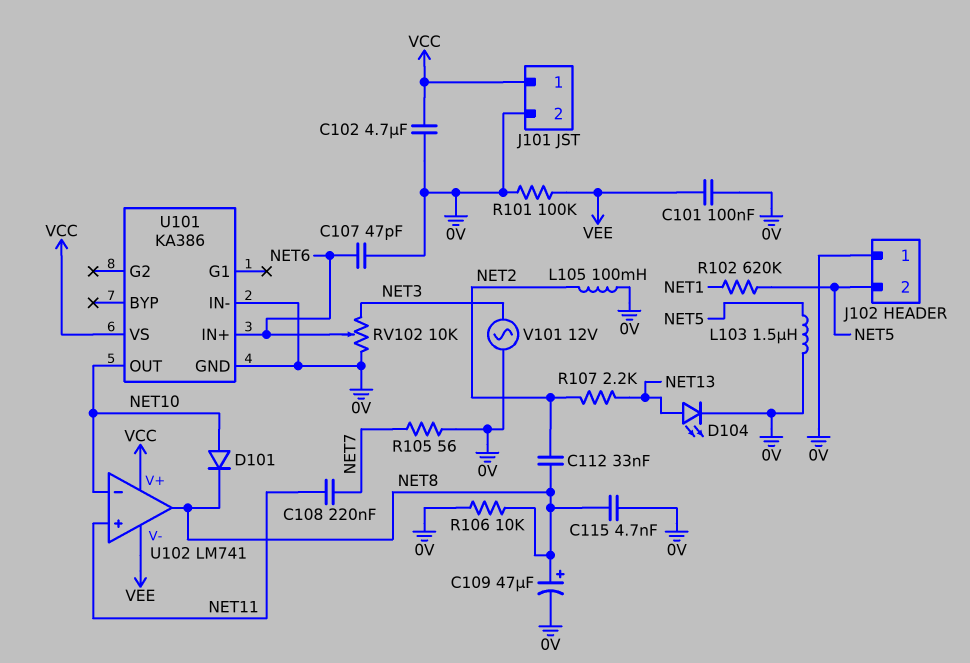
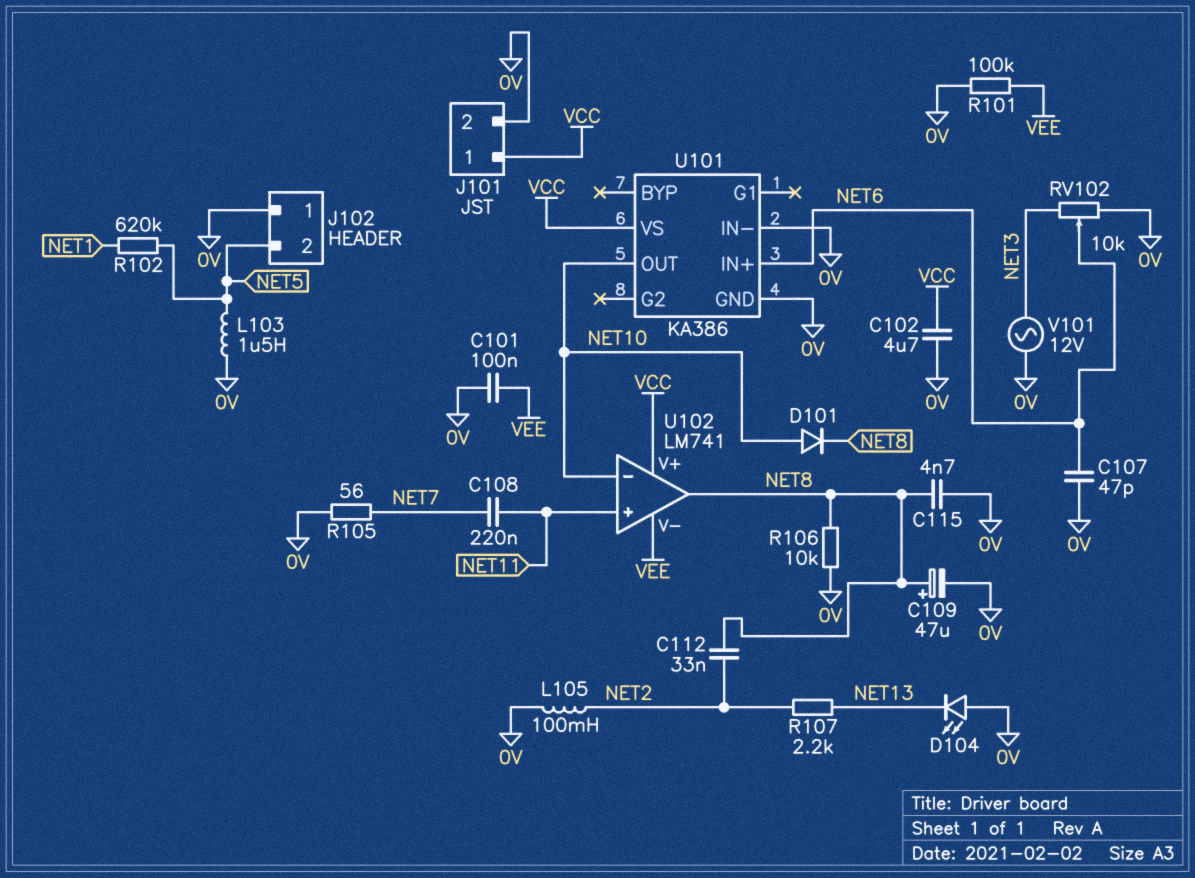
D104: LED (A NET13, K 0V) -> LED (A 0V, K NET13)

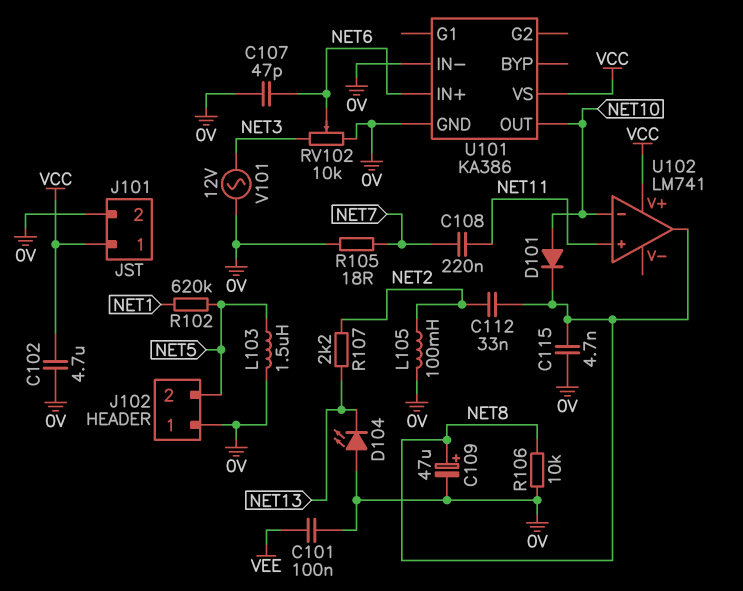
R101: 100k (0V, VEE) -> none
R105: 56 (0V, NET7) -> 18 (0V, NET7)
U102 pin V-: VEE -> none

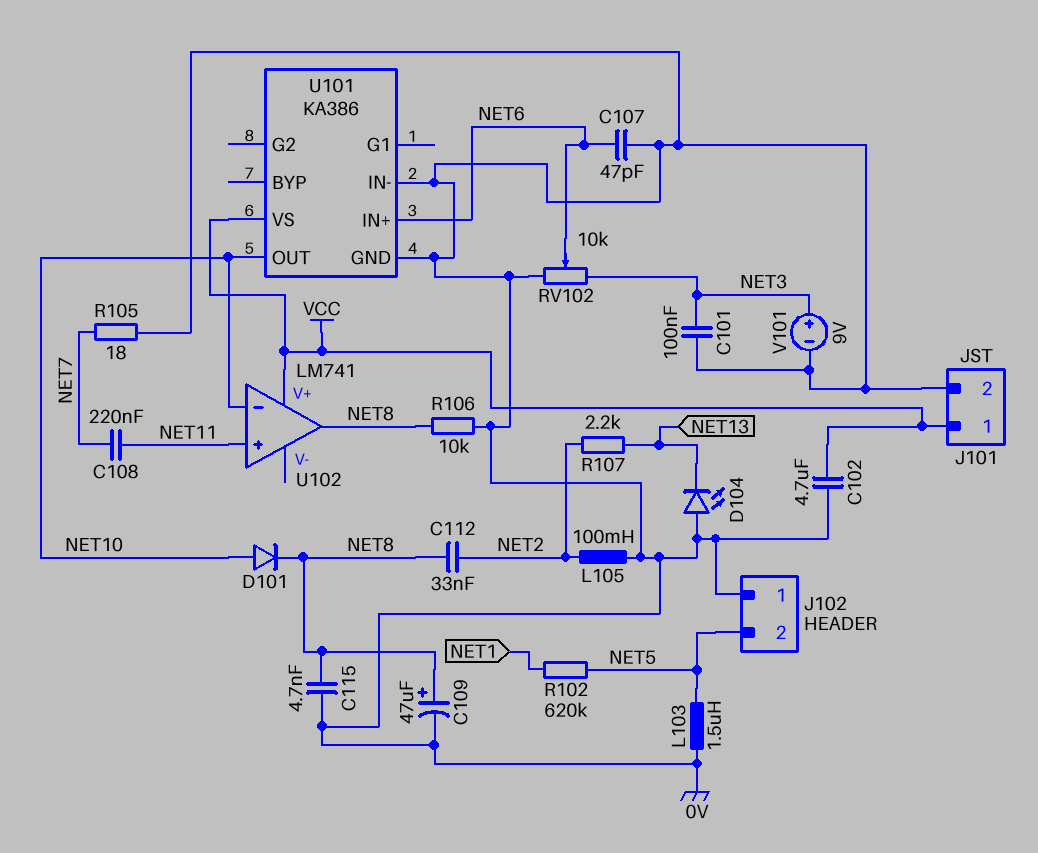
C101: 100nF (0V, VEE) -> 100nF (0V, NET3)
V101: AC 12V (0V, NET3) -> 9V (plus NET3, minus 0V)

